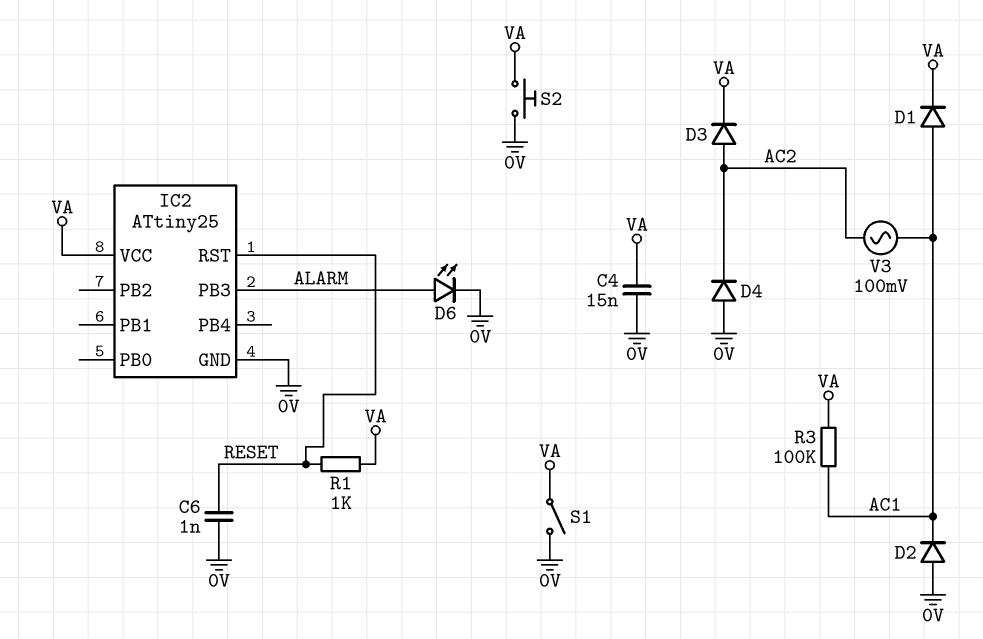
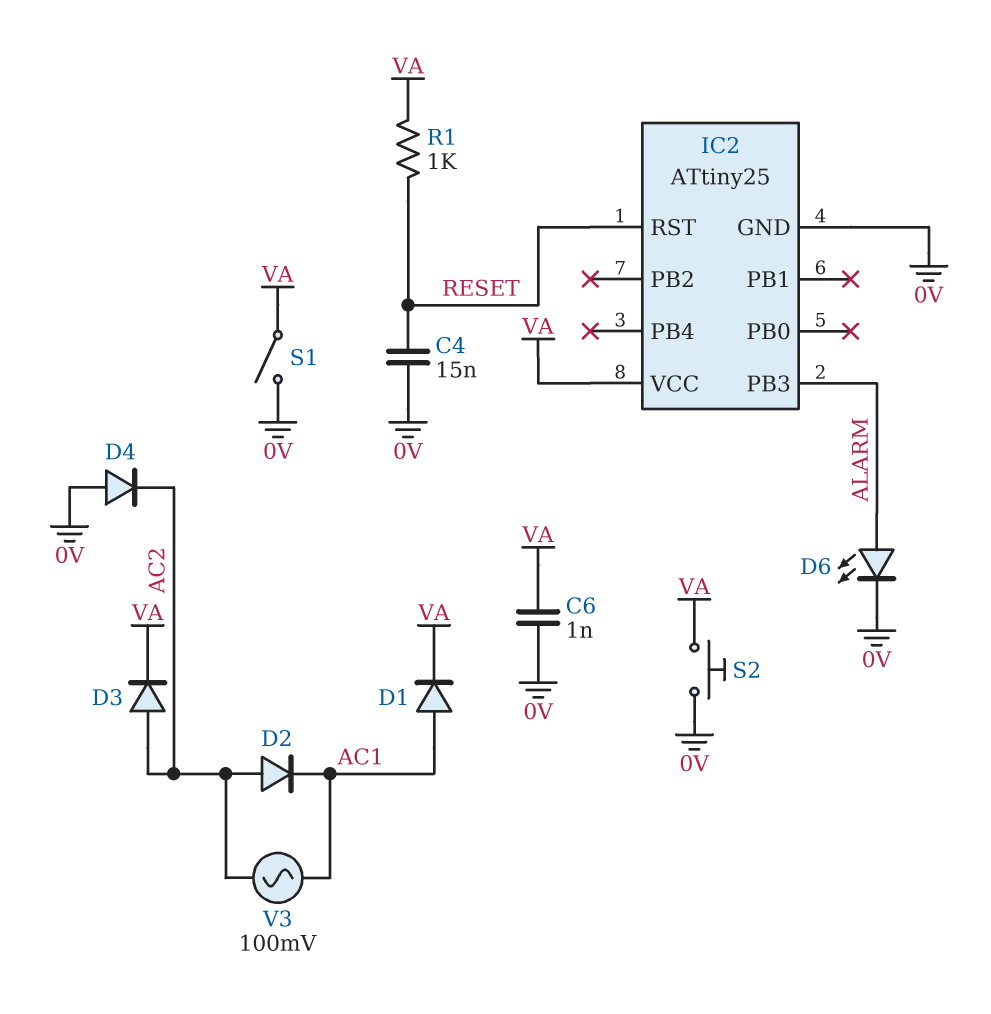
C4: 15nF (0V, VA) -> 15nF (0V, RESET)
C6: 1nF (0V, RESET) -> 1nF (0V, VA)
D2: diode (A 0V, K AC1) -> diode (A AC2, K AC1)
R3: 100k (AC1, VA) -> none

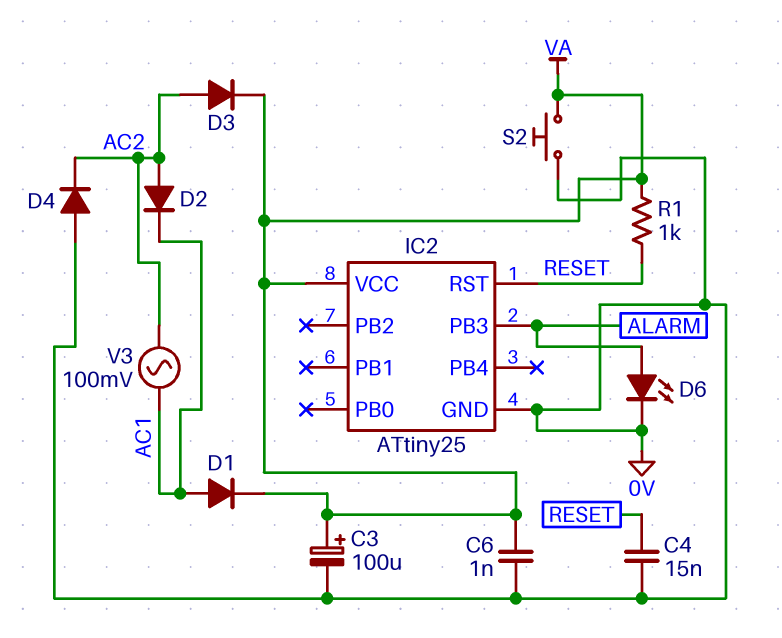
C3: none -> 100uF (plus VA, minus 0V)
S1: switch (0V, VA) -> none

